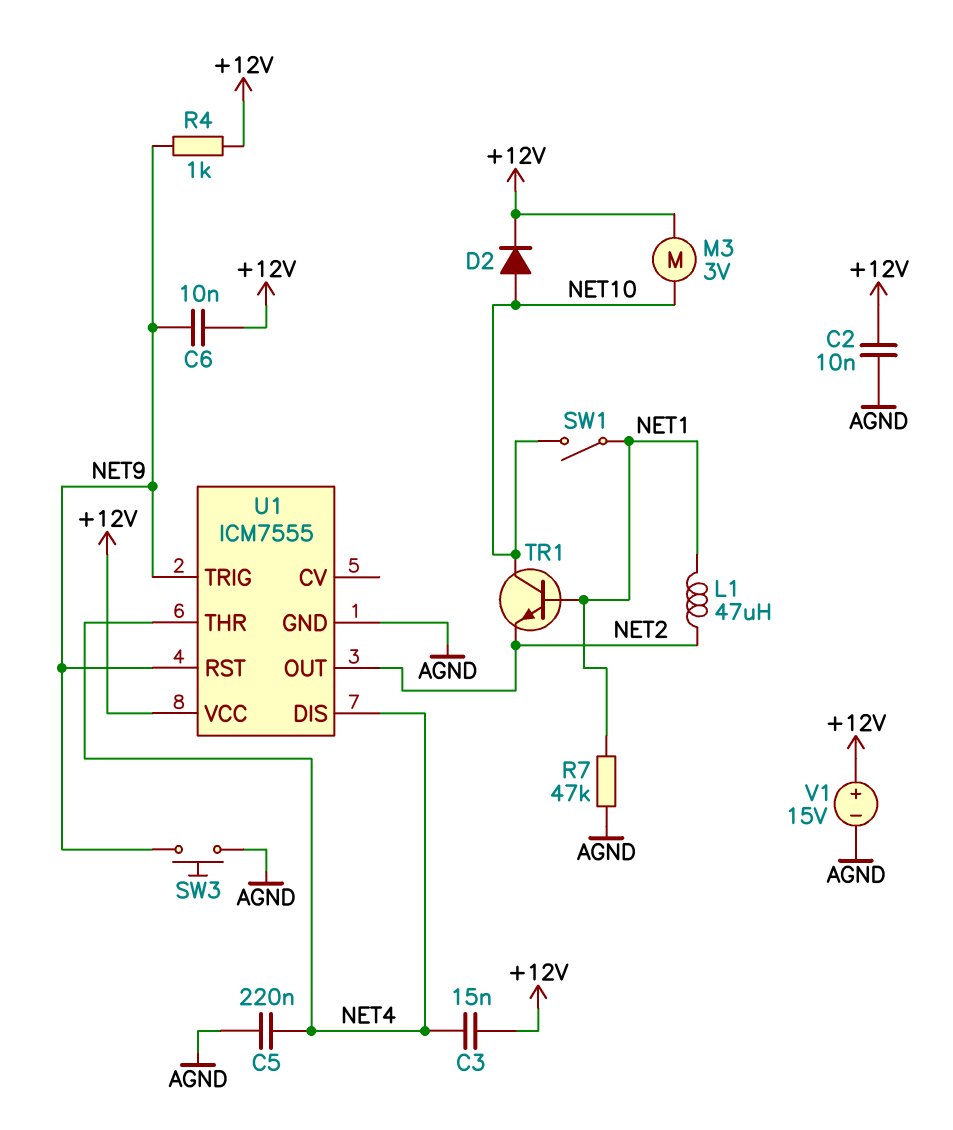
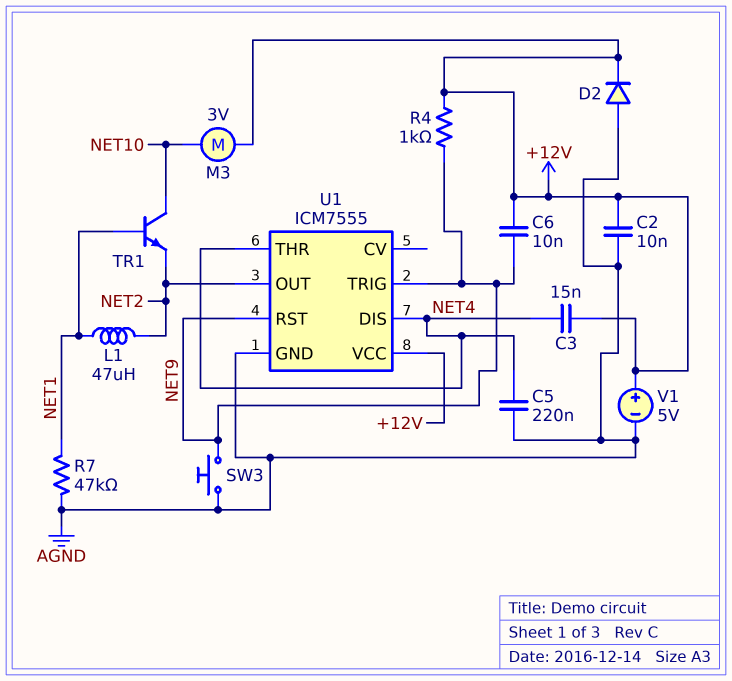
D2: diode (A NET10, K +12V) -> diode (A AGND, K +12V)
SW1: switch (NET1, NET10) -> none
V1: 15V (plus +12V, minus AGND) -> 5V (plus +12V, minus AGND)

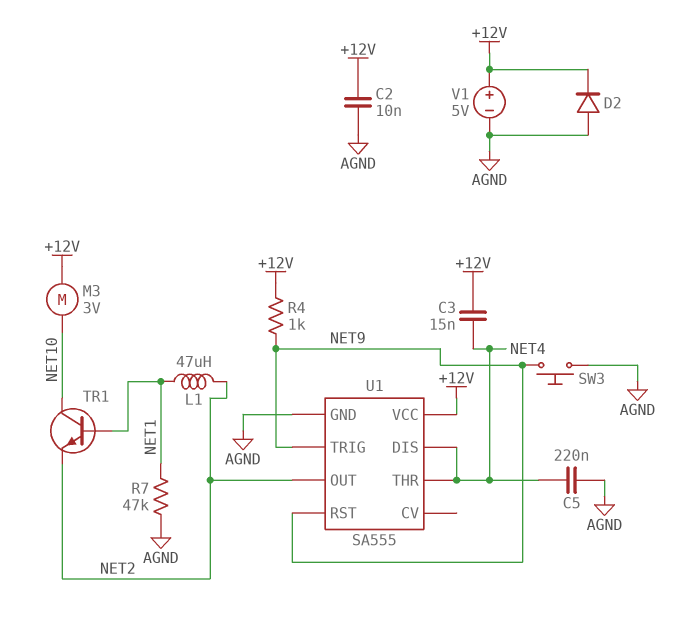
C6: 10nF (+12V, NET9) -> none
U1: ICM7555 -> SA555

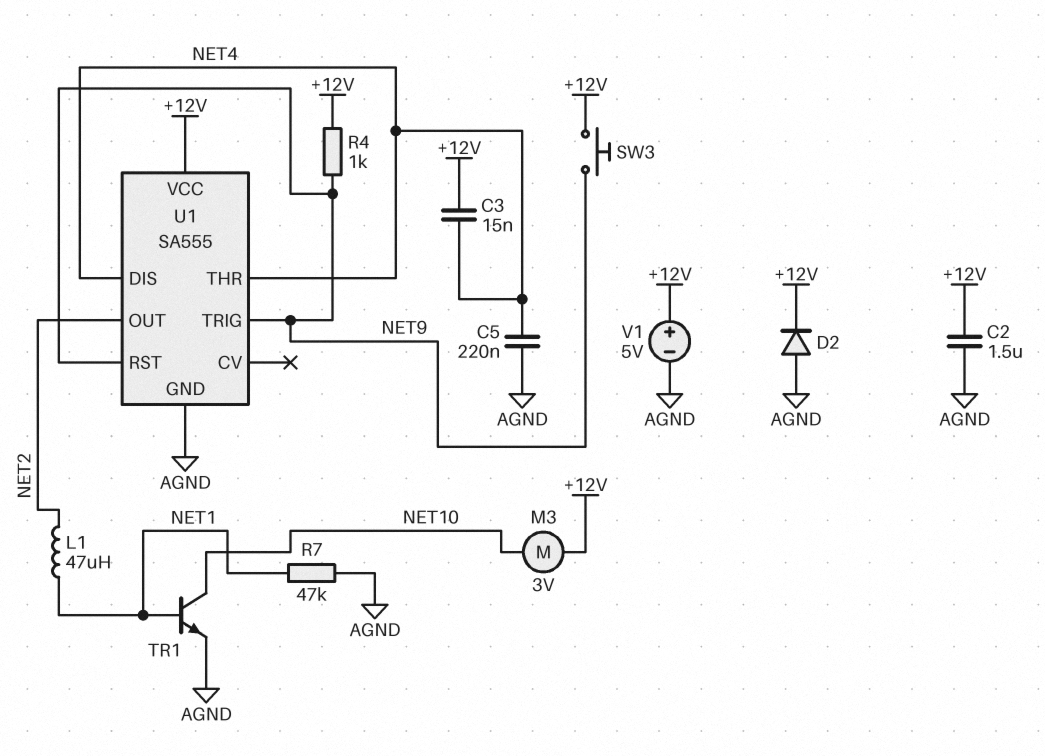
C2: 10nF (+12V, AGND) -> 1.5uF (+12V, AGND)
SW3: button (AGND, NET9) -> button (+12V, NET9)
TR1: NPN (B NET1, C NET10, E NET2) -> NPN (B NET1, C NET10, E AGND)

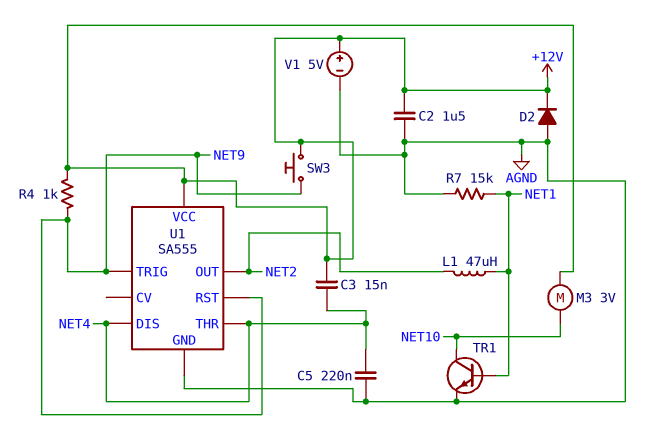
R7: 47k (AGND, NET1) -> 15k (AGND, NET1)

